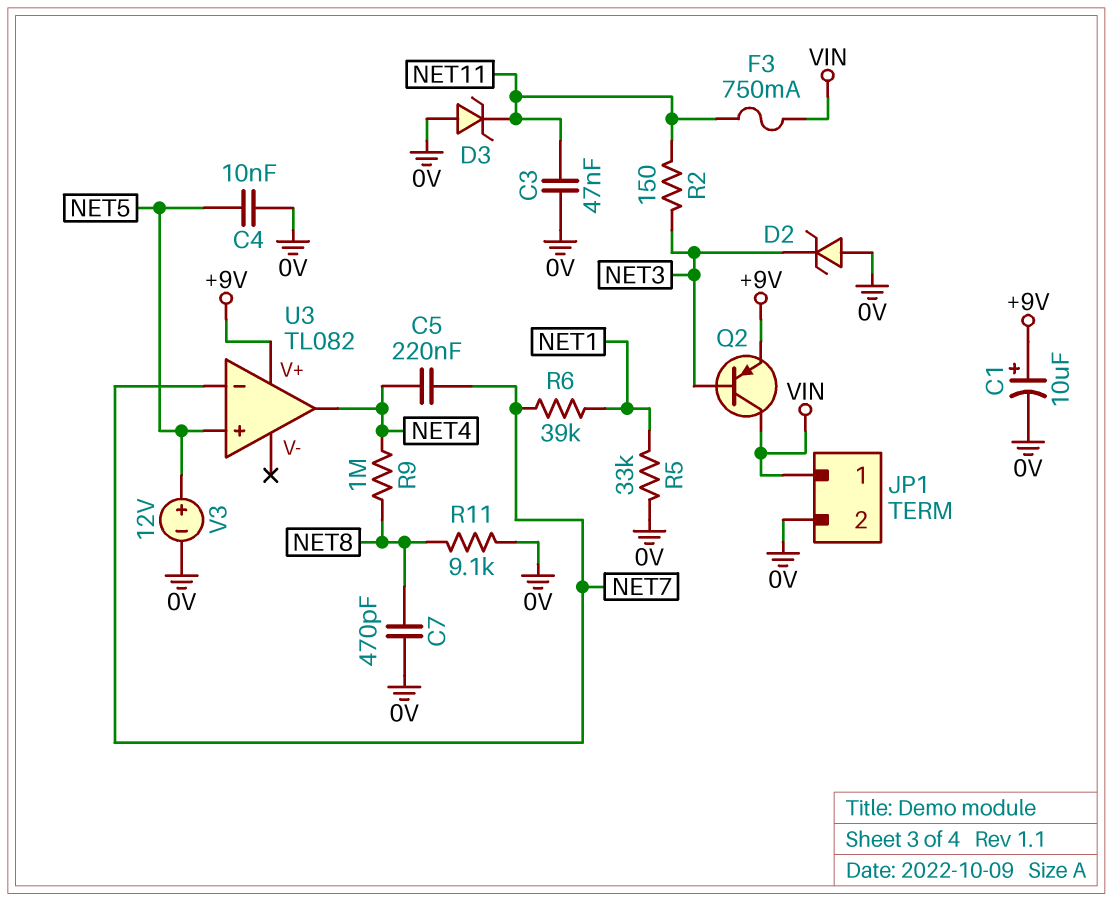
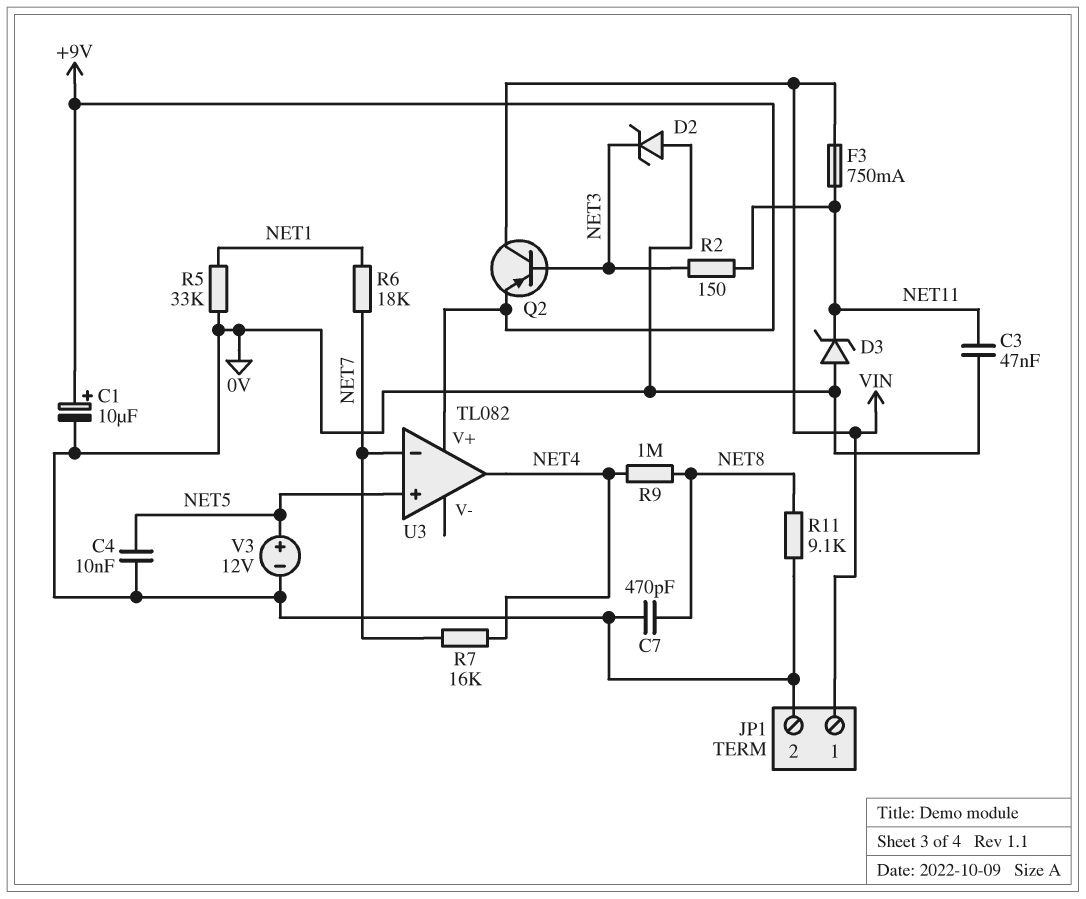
C5: 220nF (NET4, NET7) -> none
R6: 39k (NET1, NET7) -> 18k (NET1, NET7)
R7: none -> 16k (NET4, NET7)

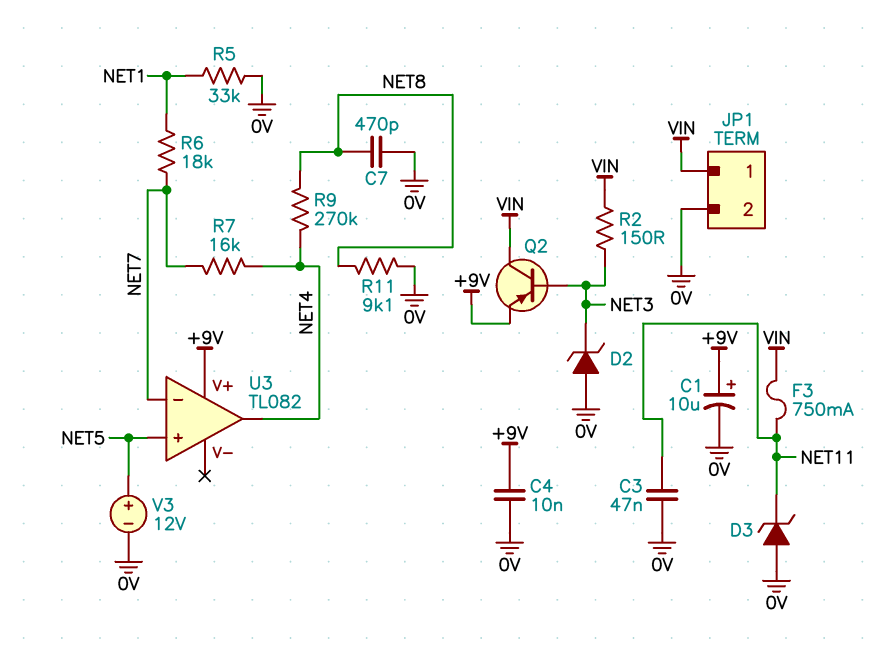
C4: 10nF (0V, NET5) -> 10nF (+9V, 0V)
R2: 150 (NET3, NET11) -> 150 (NET3, VIN)
R9: 1M (NET4, NET8) -> 270k (NET4, NET8)

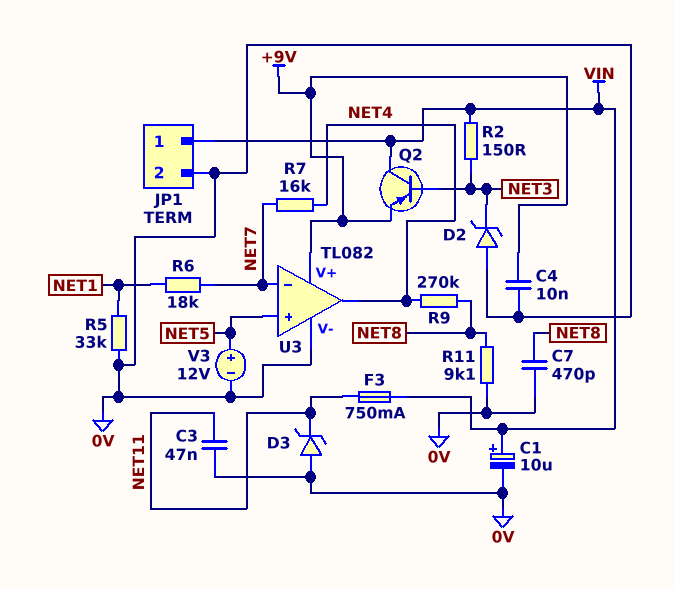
C1: 10uF (plus +9V, minus 0V) -> 10uF (plus VIN, minus 0V)
U3 pin V-: none -> 0V

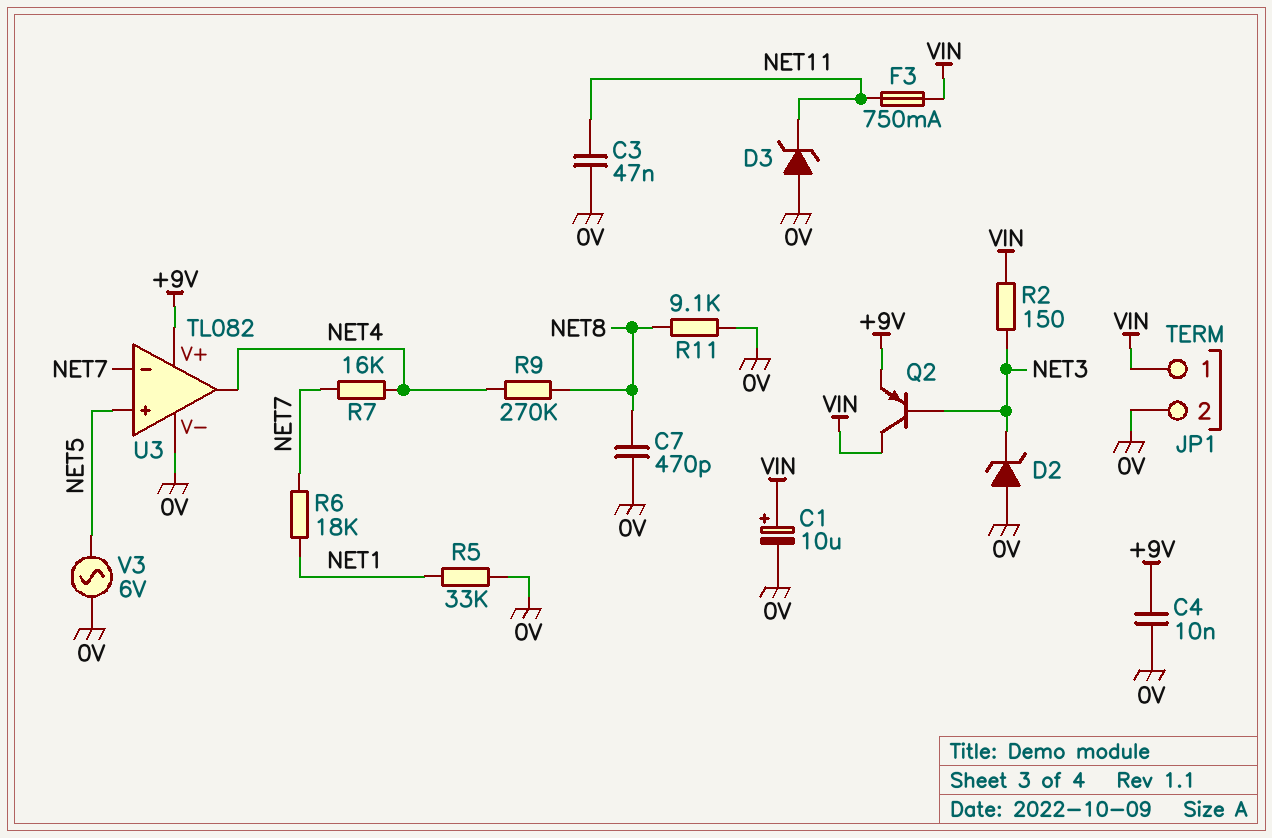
V3: 12V (plus NET5, minus 0V) -> AC 6V (0V, NET5)

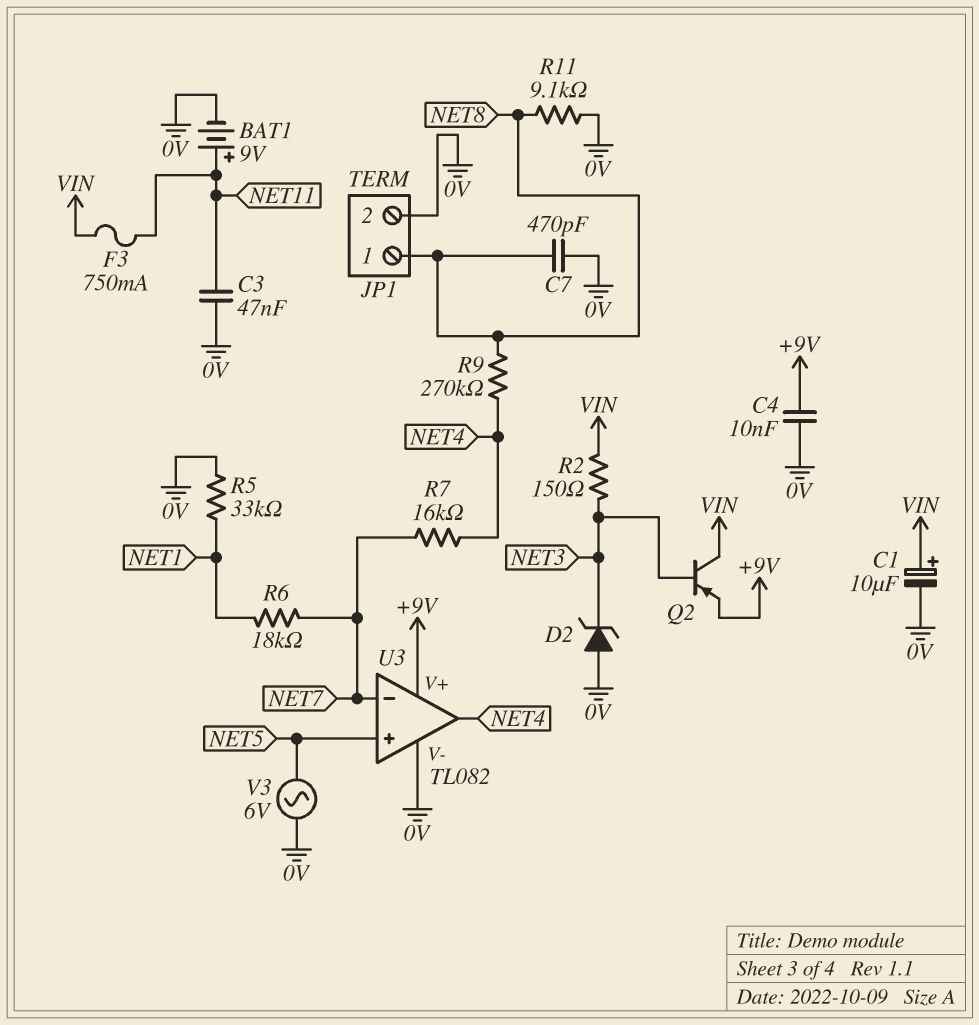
BAT1: none -> 9V (plus NET11, minus 0V)
D3: zener (A 0V, K NET11) -> none
JP1 pin 1: VIN -> NET8

